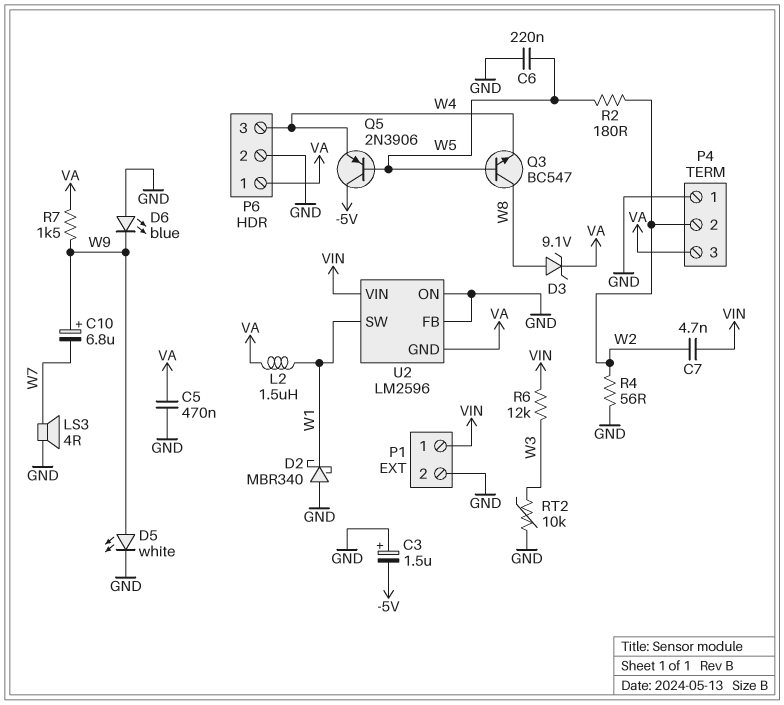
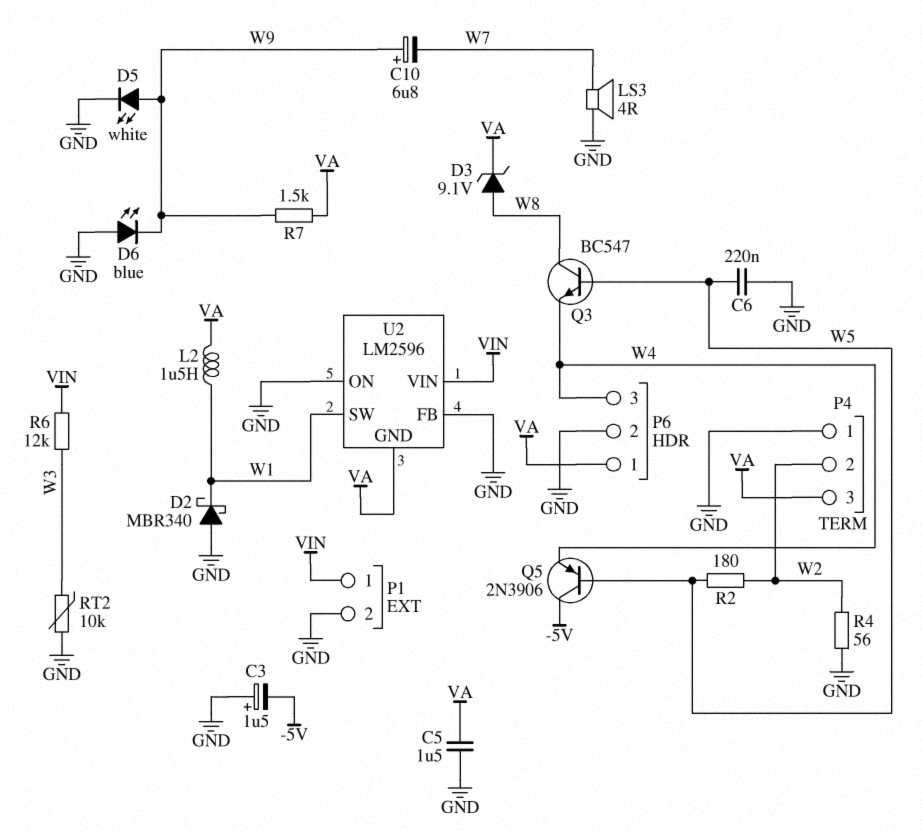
C5: 470nF (GND, VA) -> 1.5uF (GND, VA)
C7: 4.7nF (VIN, W2) -> none

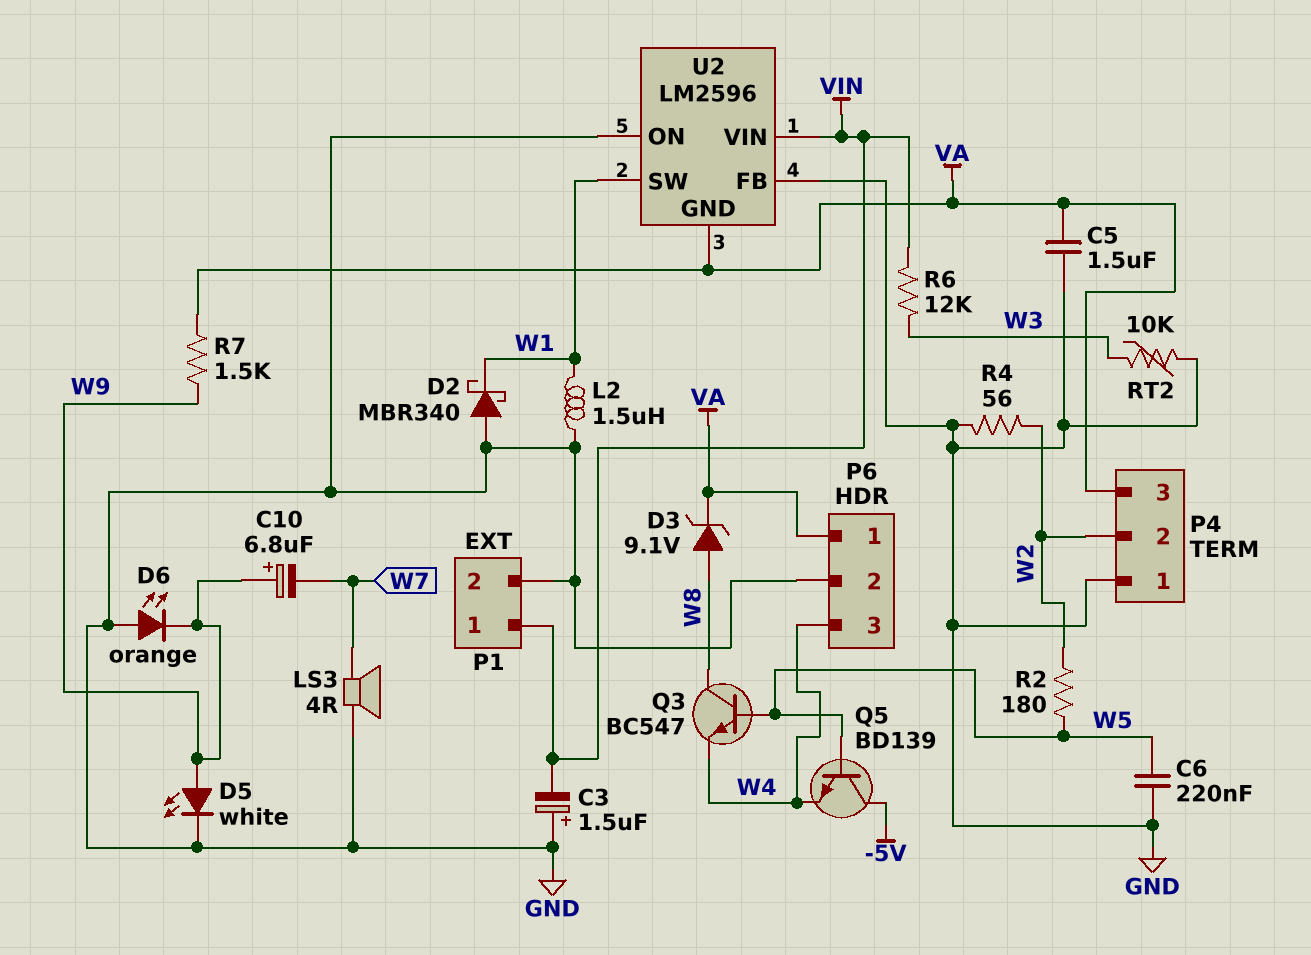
C3: 1.5uF (plus GND, minus -5V) -> 1.5uF (plus GND, minus VIN)
D6: LED blue (A GND, K W9) -> LED orange (A GND, K W9)
L2: 1.5uH (VA, W1) -> 1.5uH (GND, W1)
Q5: PNP 2N3906 (B W5, C -5V, E W4) -> NPN BD139 (B W5, C -5V, E W4)

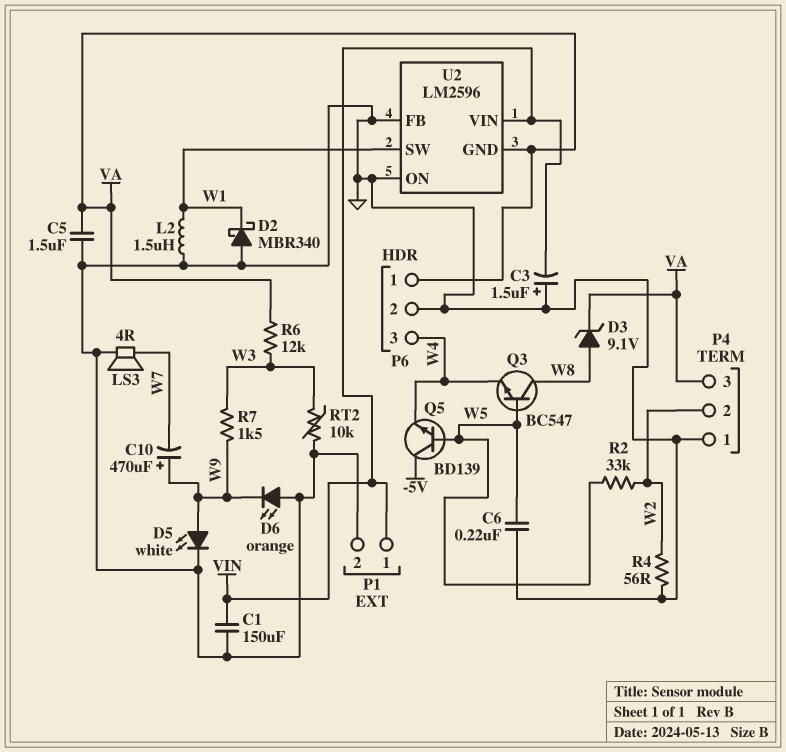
C1: none -> 150uF (GND, VIN)
C10: 6.8uF (plus W9, minus W7) -> 470uF (plus W9, minus W7)
R2: 180 (W2, W5) -> 33k (W2, W5)
R6: 12k (VIN, W3) -> 12k (VA, W3)
R7: 1.5k (VA, W9) -> 1.5k (W3, W9)

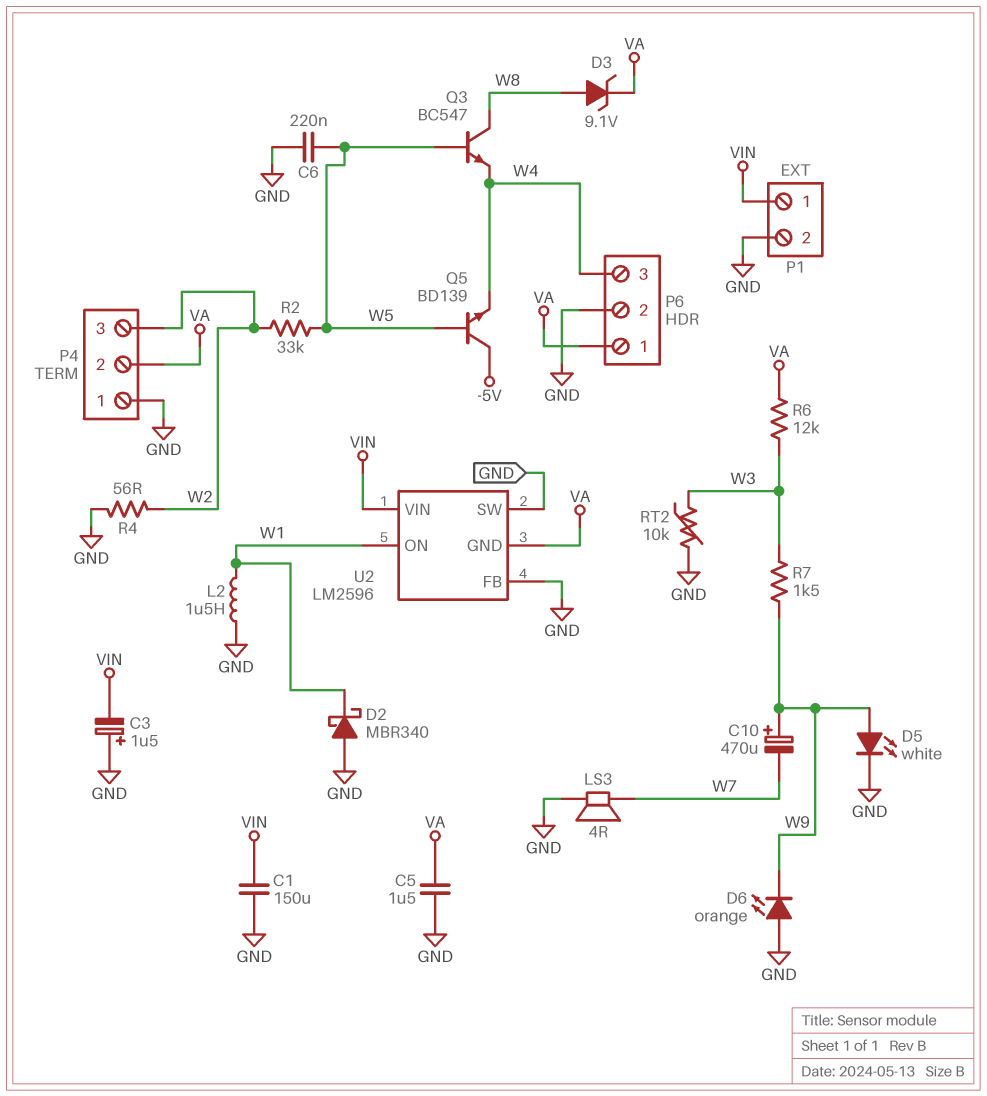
P4 pin 2: W2 -> VA
P4 pin 3: VA -> W2
U2 pin ON: GND -> W1
U2 pin SW: W1 -> GND

